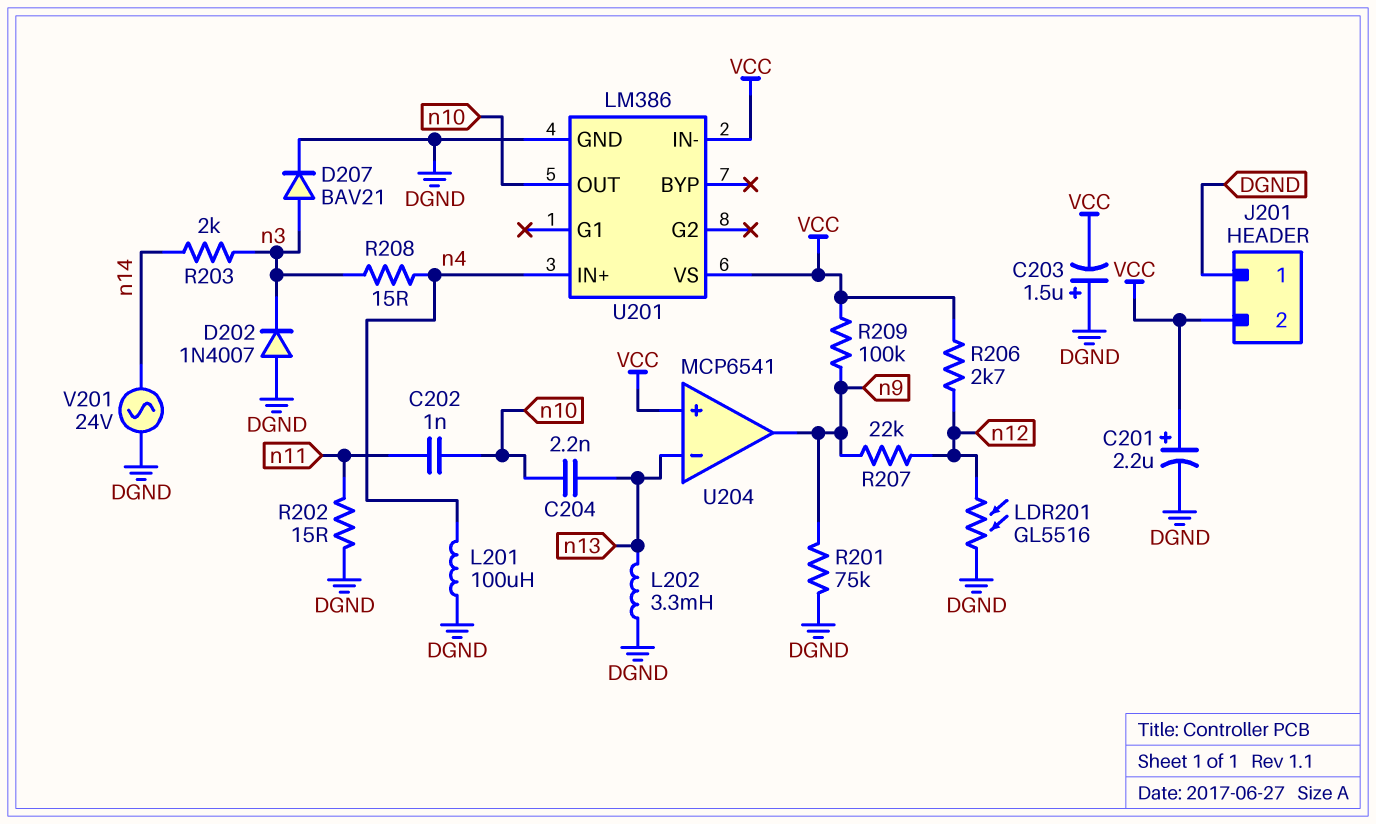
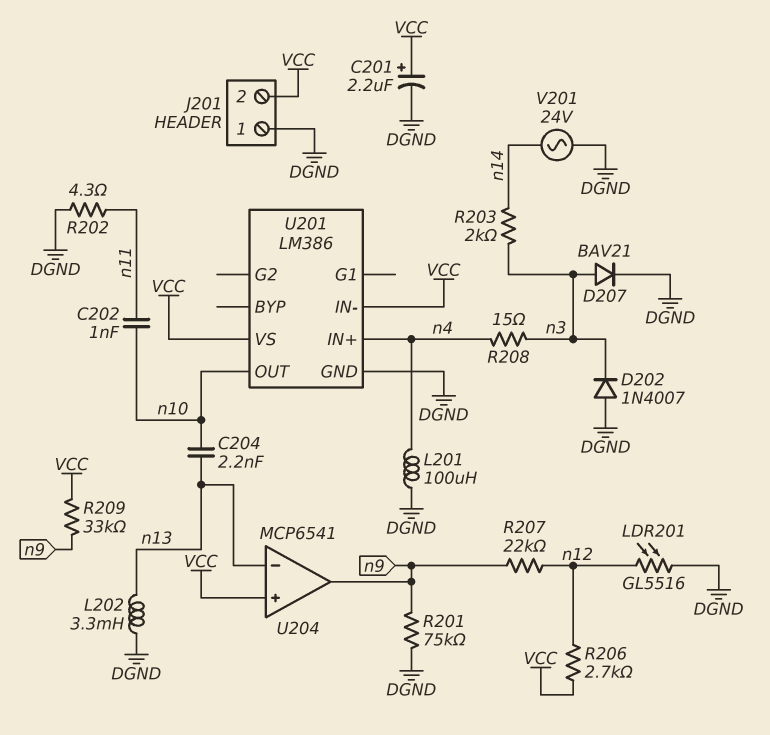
C203: 1.5uF (plus DGND, minus VCC) -> none
R202: 15 (DGND, n11) -> 4.3 (DGND, n11)
R209: 100k (VCC, n9) -> 33k (VCC, n9)

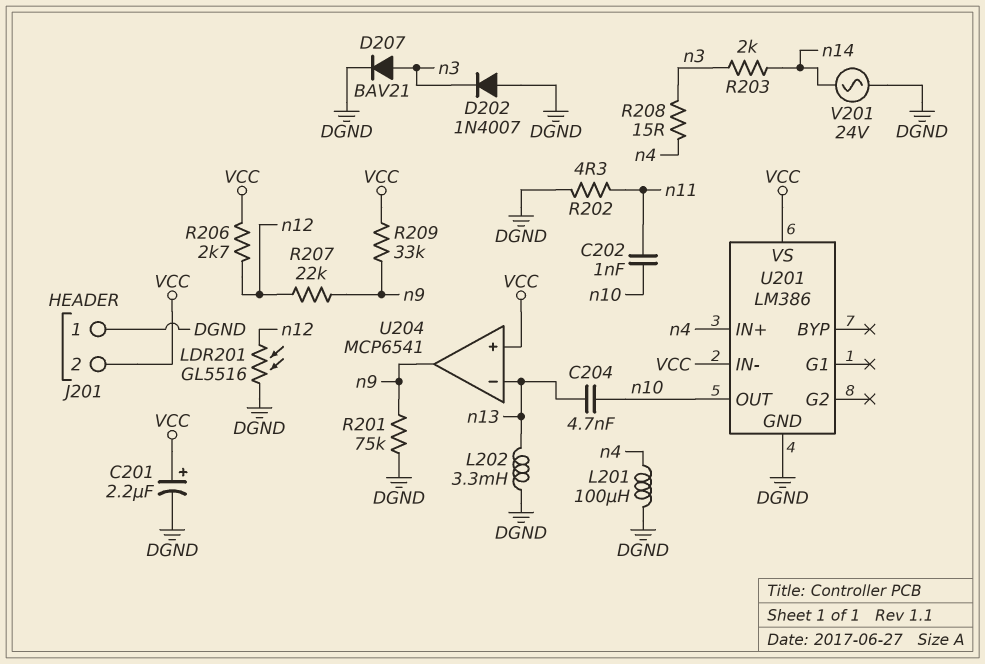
C204: 2.2nF (n10, n13) -> 4.7nF (n10, n13)

